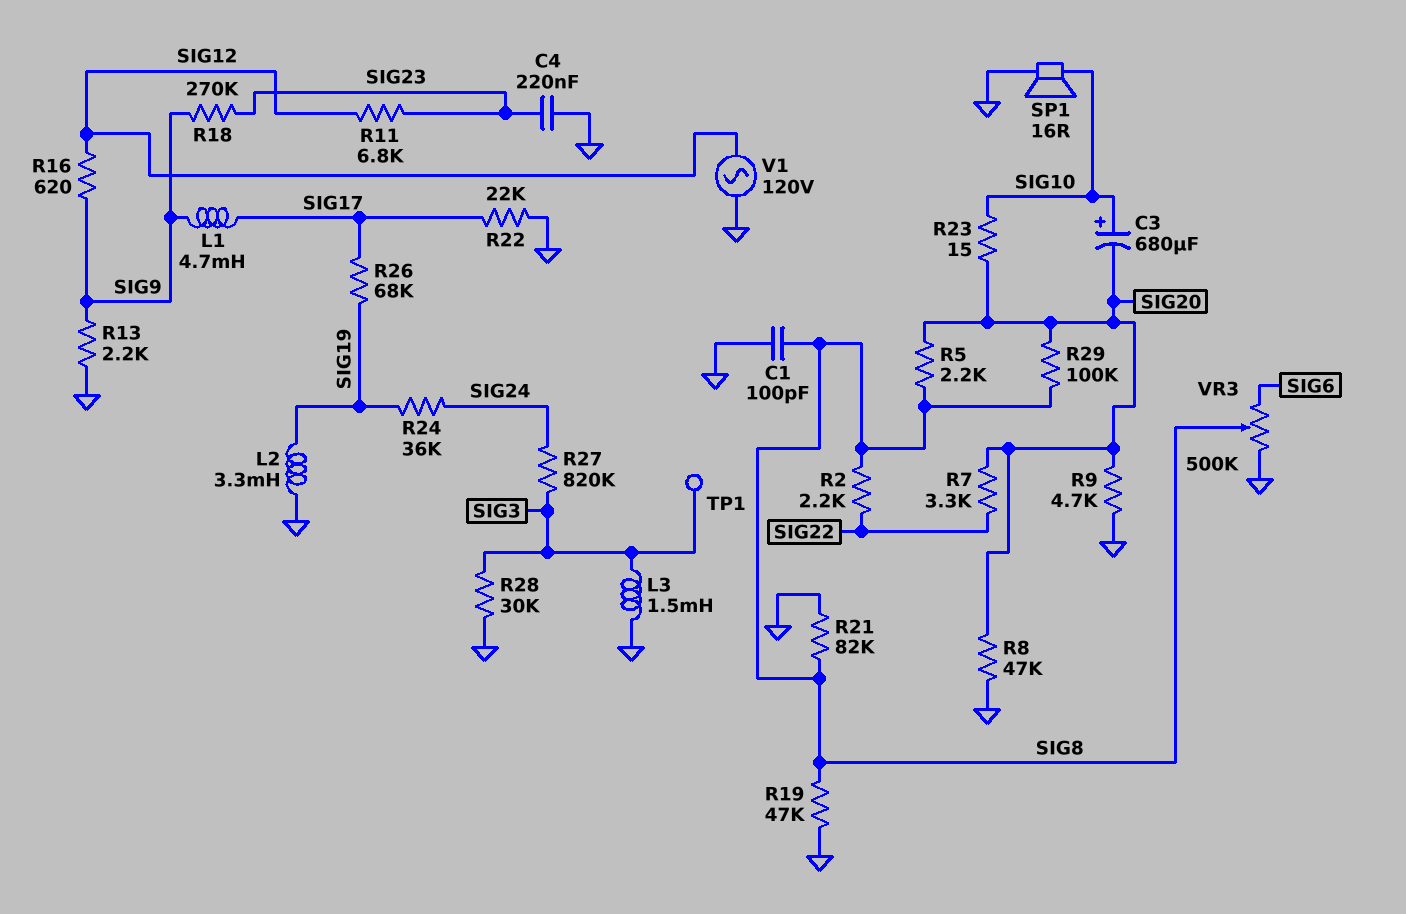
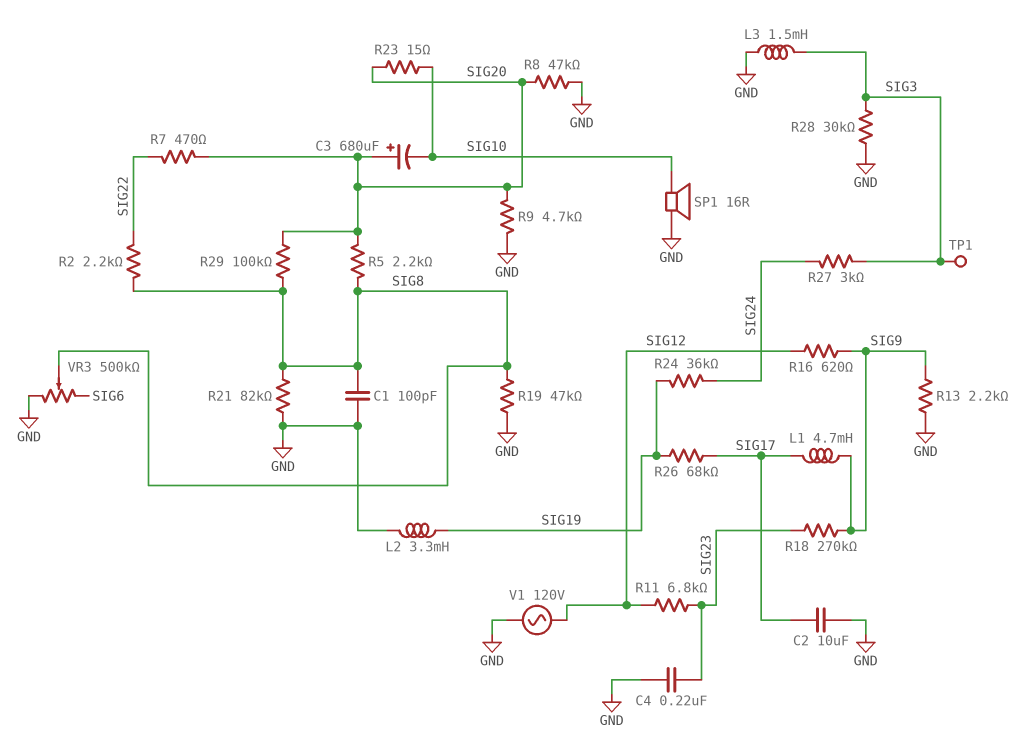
C2: none -> 10uF (GND, SIG17)
C3: 680uF (plus SIG10, minus SIG20) -> 680uF (plus SIG20, minus SIG10)
R7: 3.3k (SIG20, SIG22) -> 470 (SIG20, SIG22)
R22: 22k (GND, SIG17) -> none
R27: 820k (SIG3, SIG24) -> 3k (SIG3, SIG24)

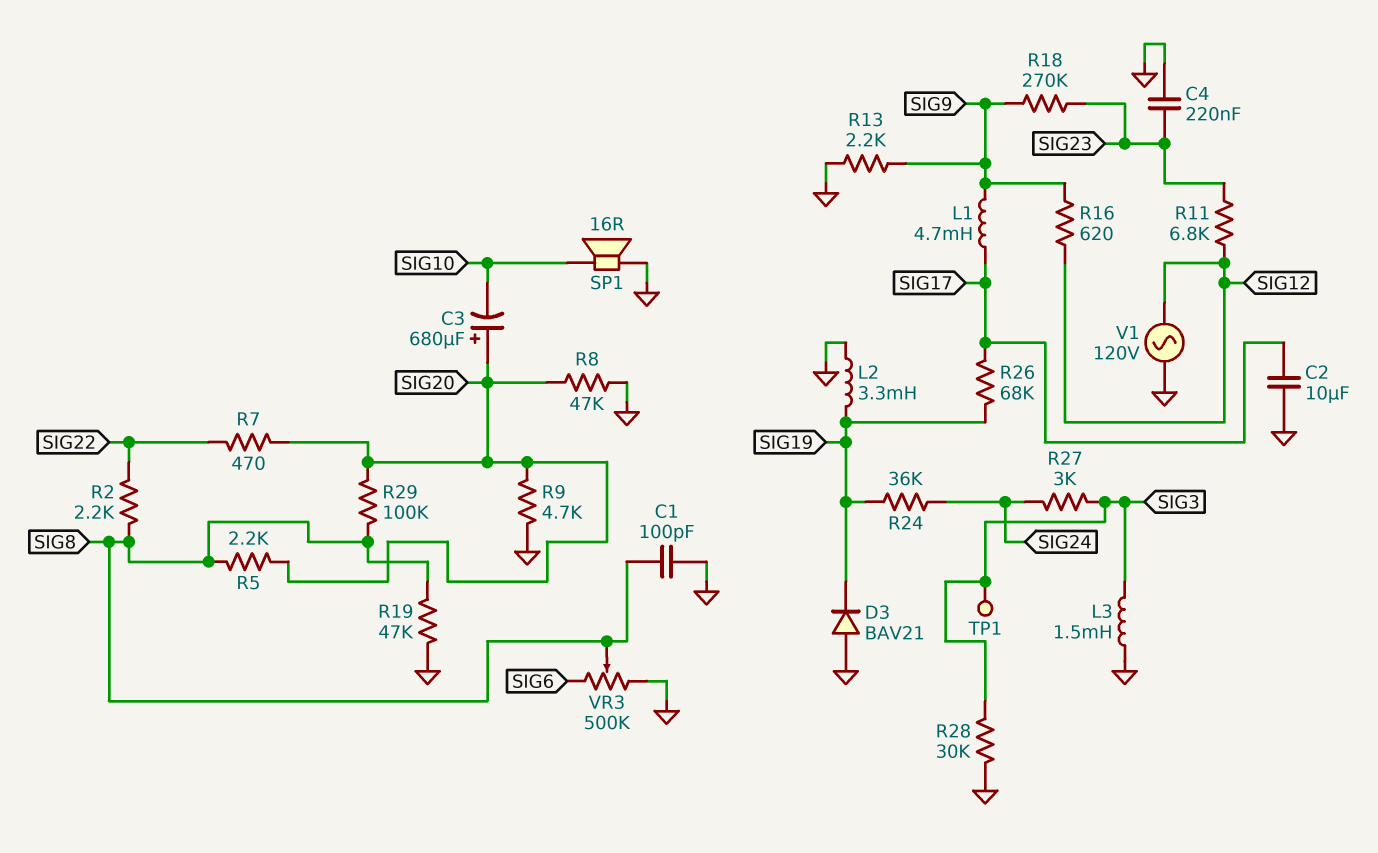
D3: none -> diode BAV21 (A GND, K SIG19)
R21: 82k (GND, SIG8) -> none
R23: 15 (SIG10, SIG20) -> none

